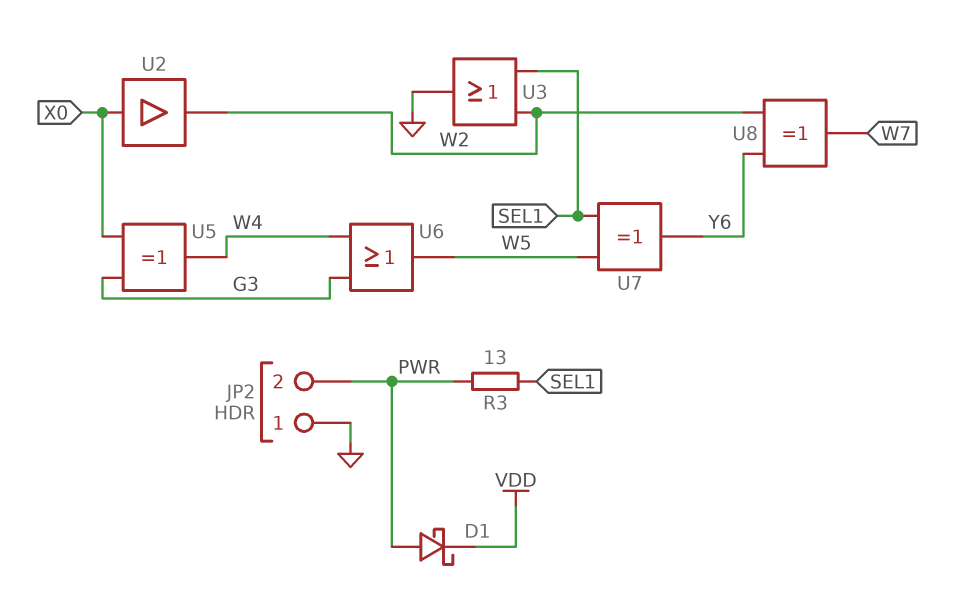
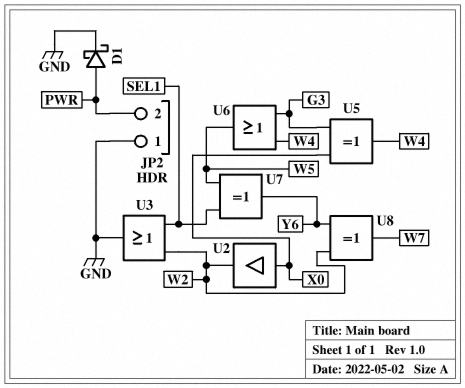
D1: schottky (A PWR, K VDD) -> schottky (A PWR, K GND)
R3: 13 (PWR, SEL1) -> none

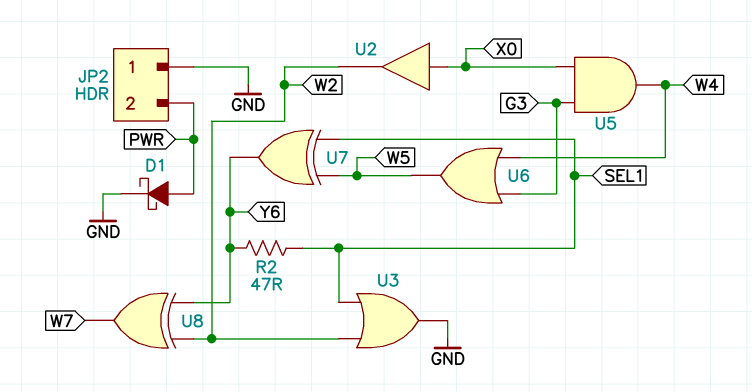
R2: none -> 47 (SEL1, Y6)
U5: XOR (in G3, in X0, out W4) -> AND (in G3, in X0, out W4)

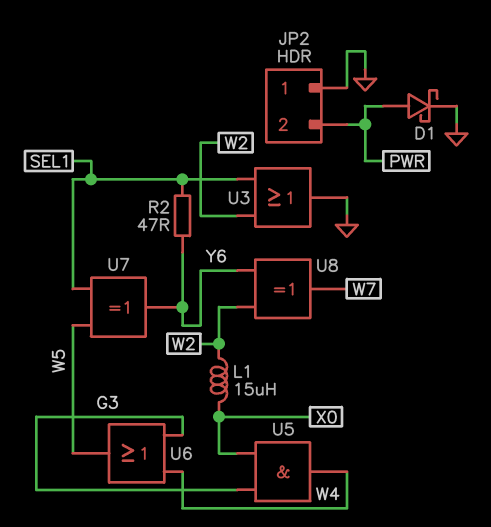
L1: none -> 15uH (W2, X0)
U2: buffer (in X0, out W2) -> none

